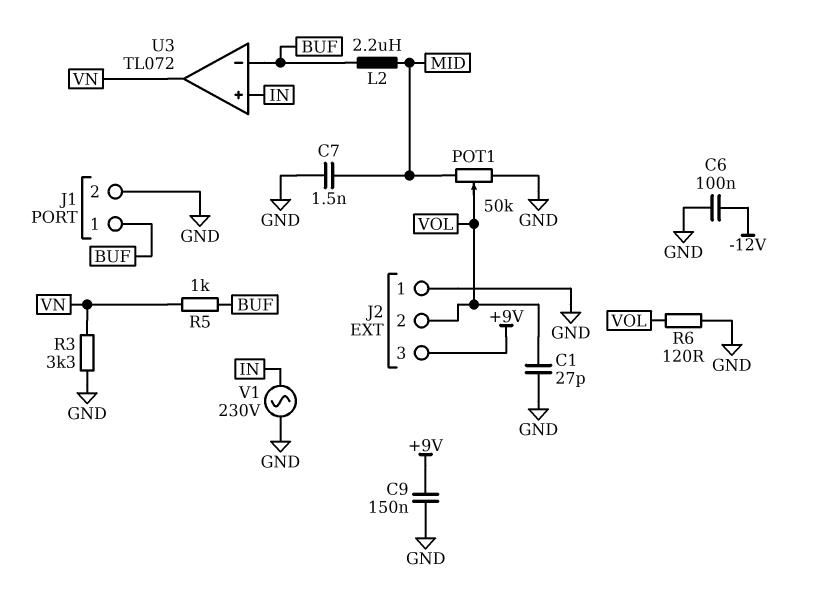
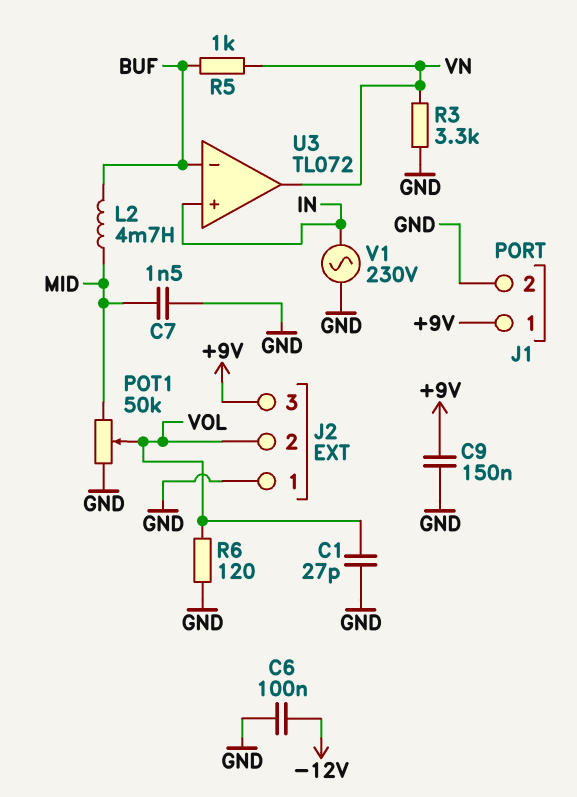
J1 pin 1: BUF -> +9V
L2: 2.2uH (BUF, MID) -> 4.7mH (BUF, MID)

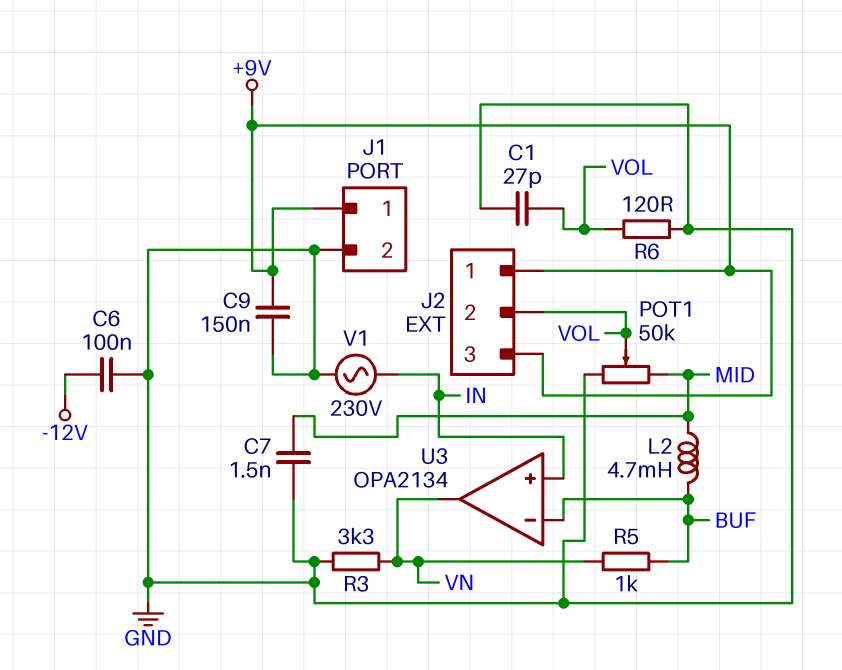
J2 pin 1: GND -> +9V
U3: TL072 -> OPA2134

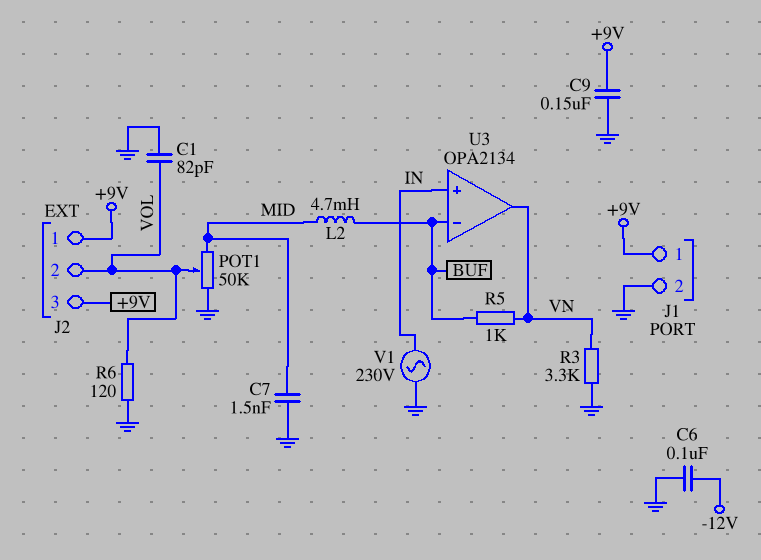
C1: 27pF (GND, VOL) -> 82pF (GND, VOL)

